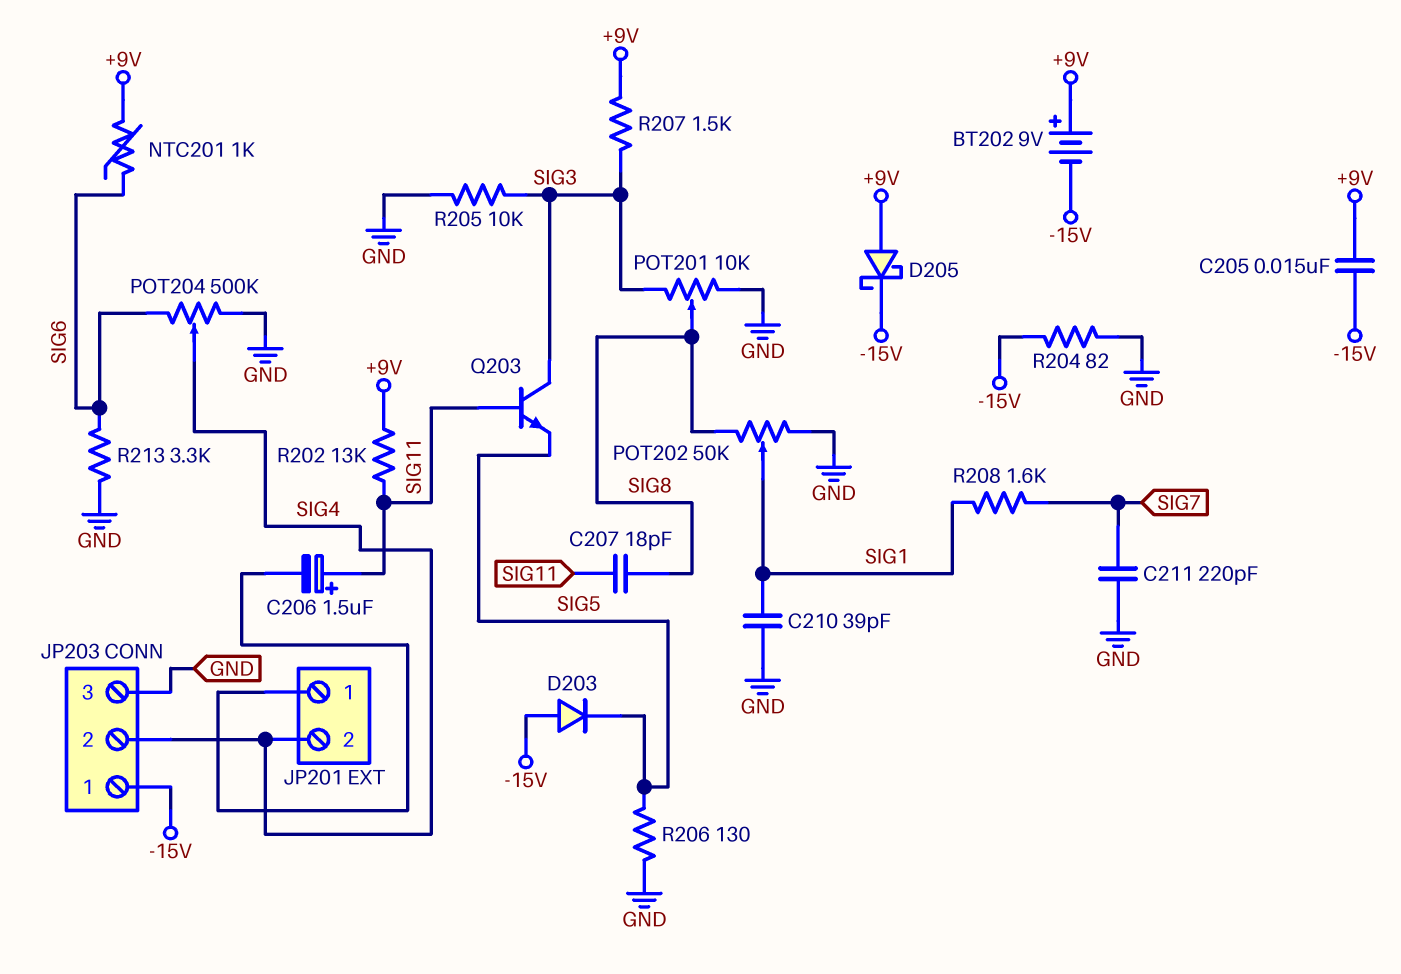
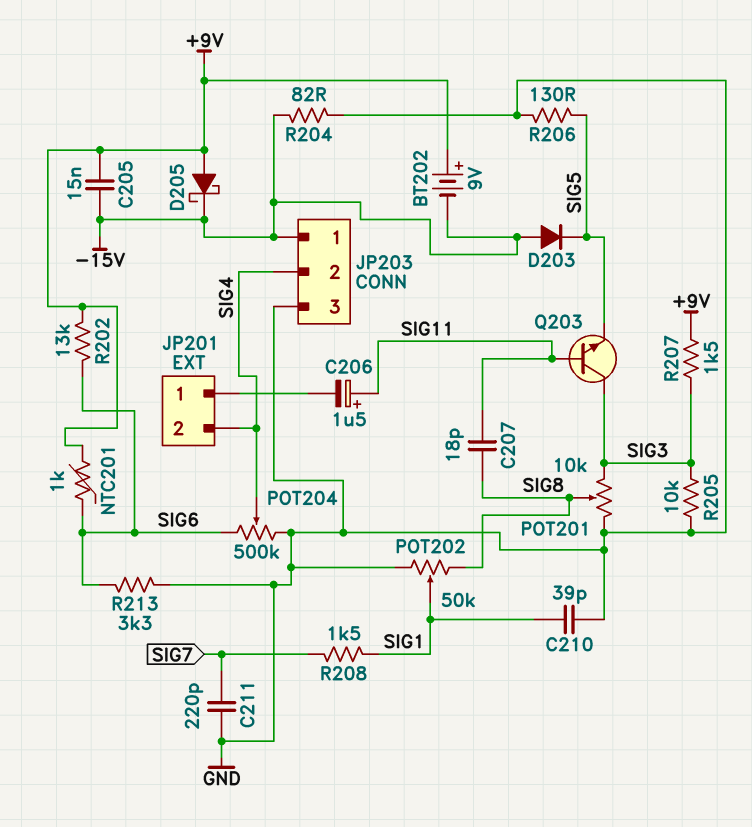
R202: 13k (+9V, SIG11) -> 13k (+9V, SIG6)
R208: 1.6k (SIG1, SIG7) -> 1.5k (SIG1, SIG7)

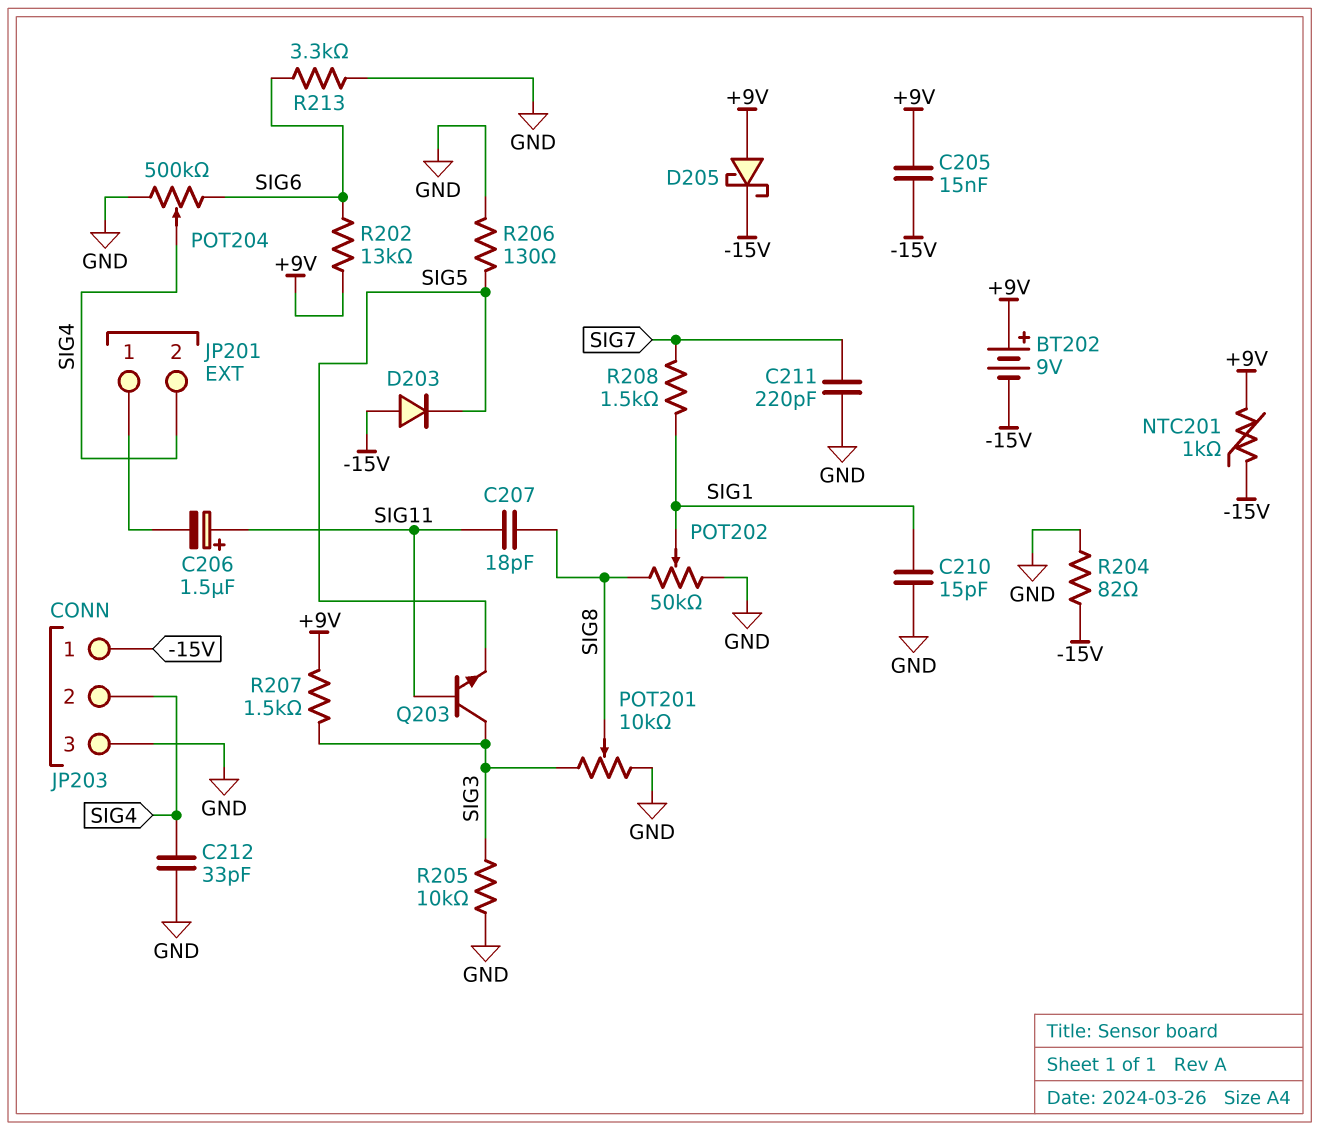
C210: 39pF (GND, SIG1) -> 15pF (GND, SIG1)
C212: none -> 33pF (GND, SIG4)
NTC201: 1k (+9V, SIG6) -> 1k (+9V, -15V)

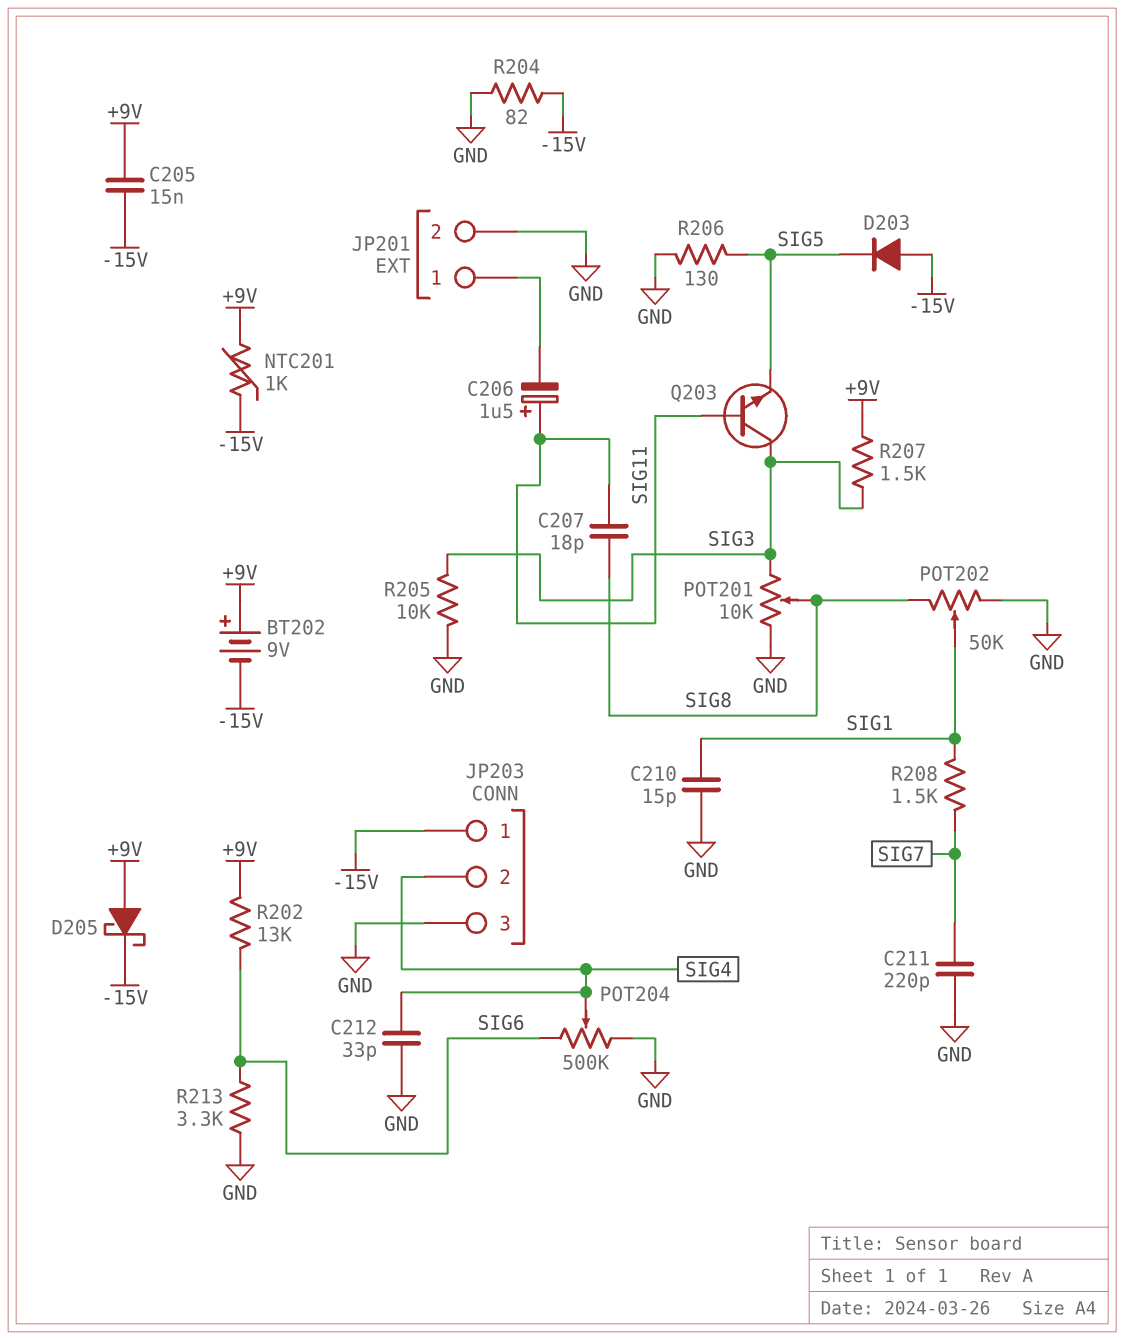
JP201 pin 2: SIG4 -> GND

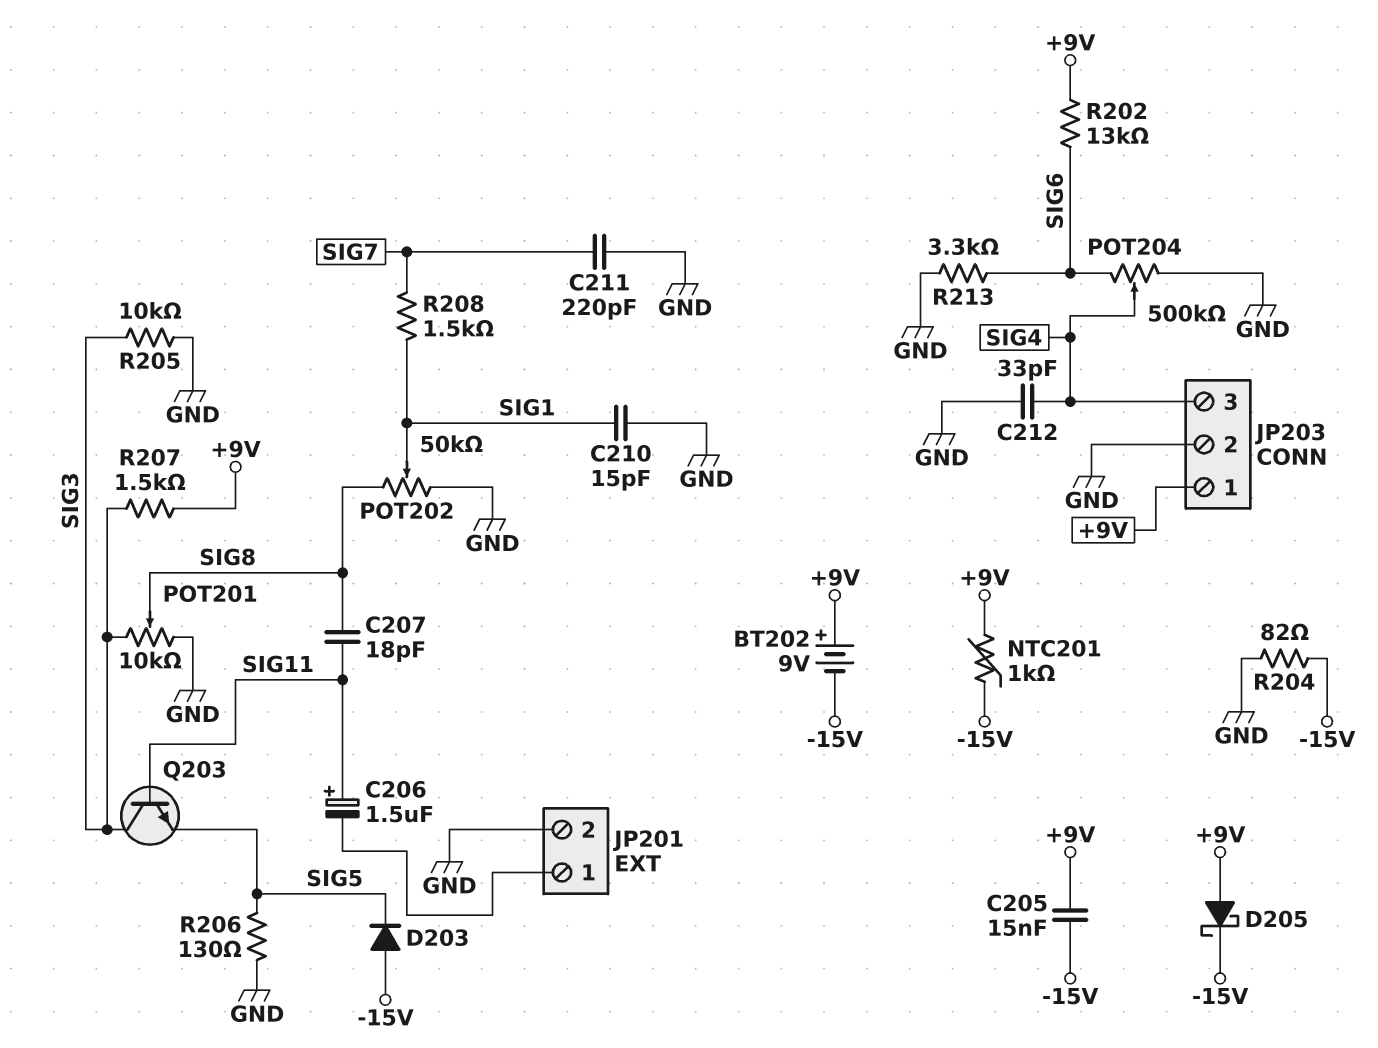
JP203 pin 1: -15V -> +9V
JP203 pin 2: SIG4 -> GND
JP203 pin 3: GND -> SIG4

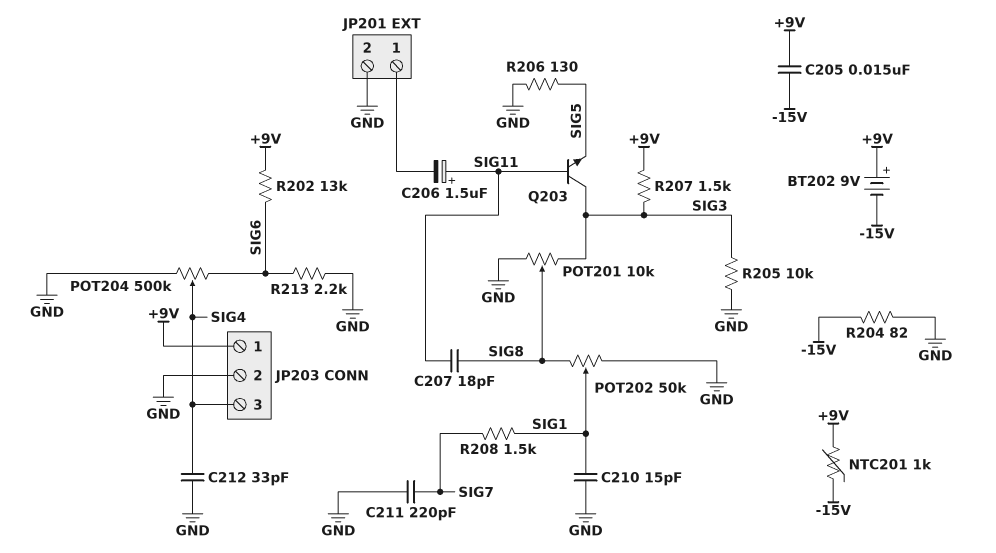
D203: diode (A -15V, K SIG5) -> none
D205: schottky (A +9V, K -15V) -> none
R213: 3.3k (GND, SIG6) -> 2.2k (GND, SIG6)

